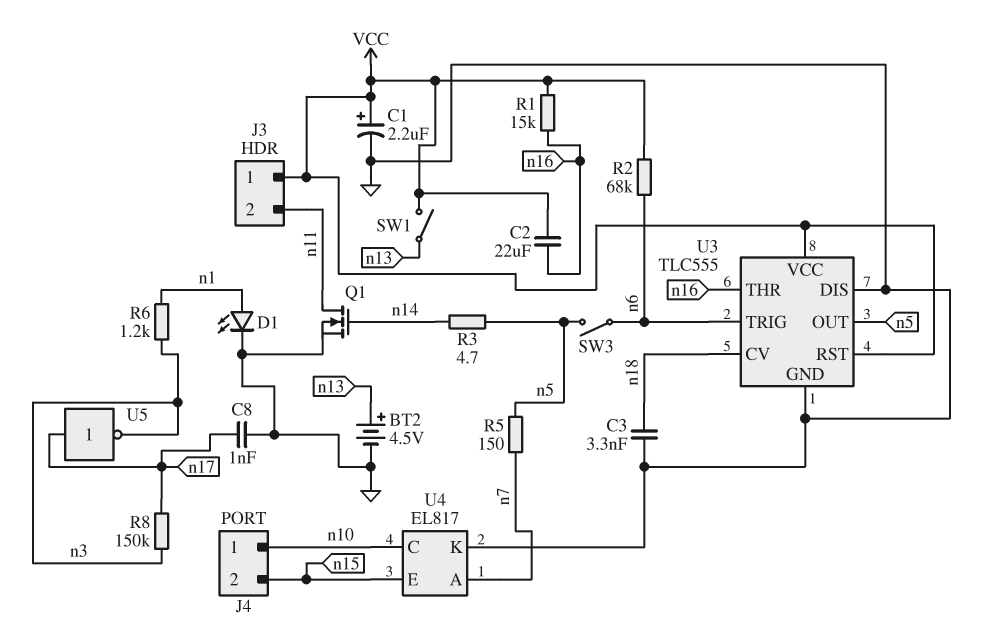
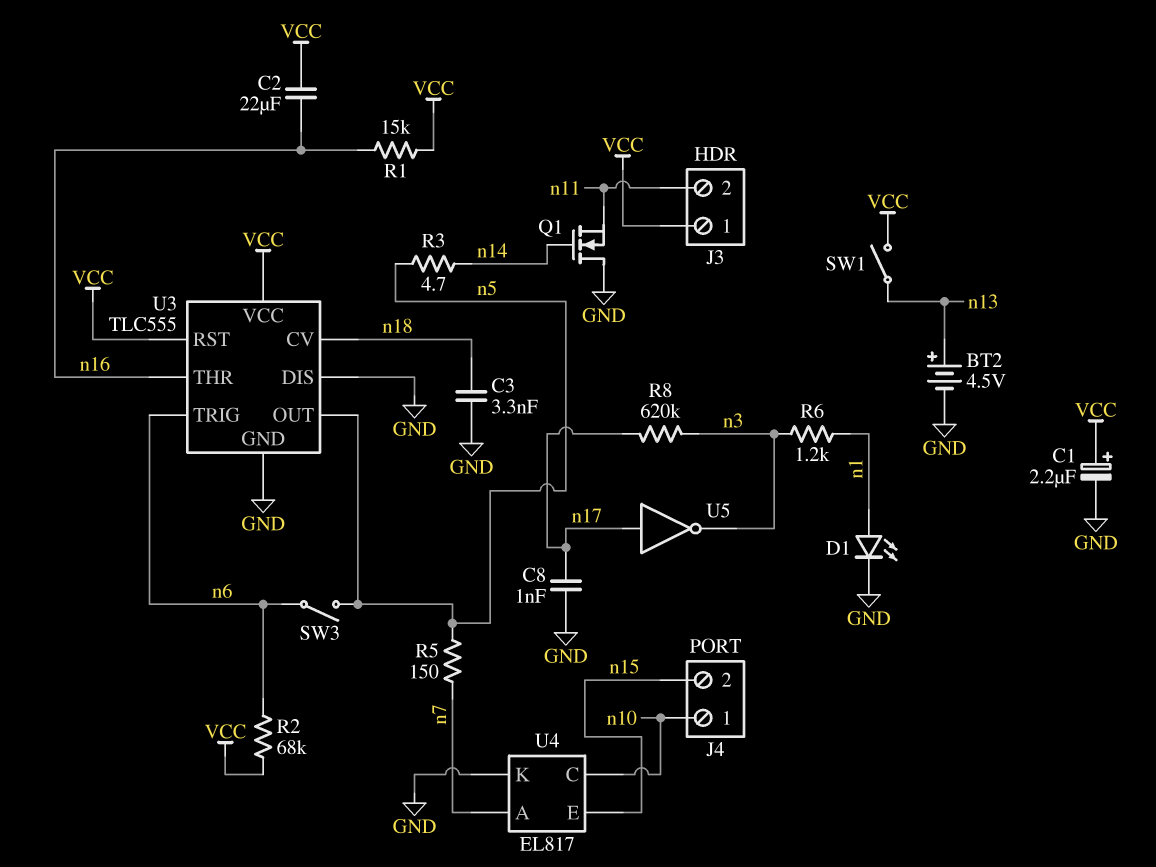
Q1: NMOS (G n14, D n11, S GND) -> NMOS (G n14, D GND, S n11)
R8: 150k (n3, n17) -> 620k (n3, n17)

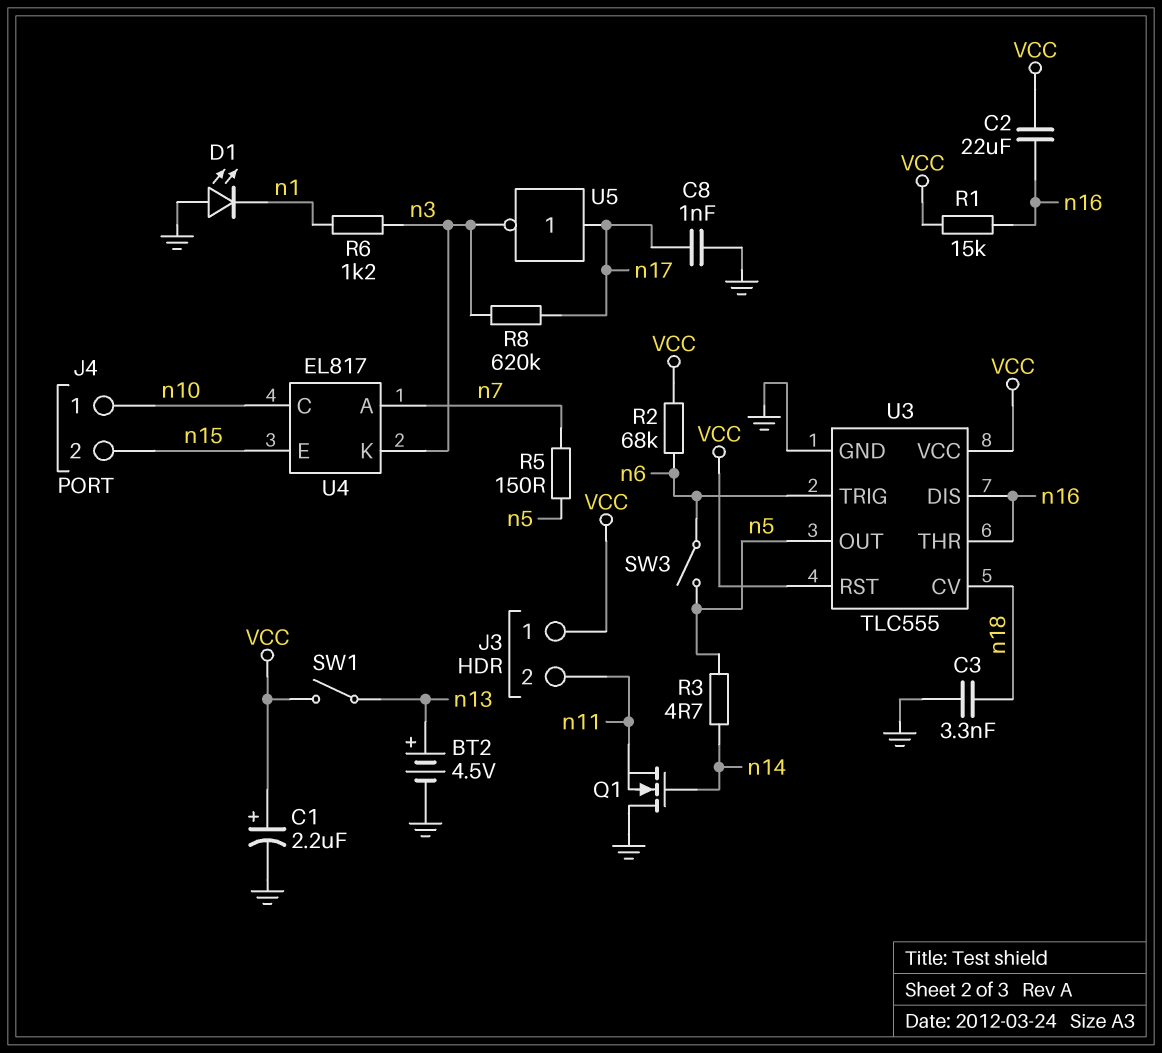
D1: LED (A n1, K GND) -> LED (A GND, K n1)
U3 pin DIS: GND -> n16
U4 pin K: GND -> n3

